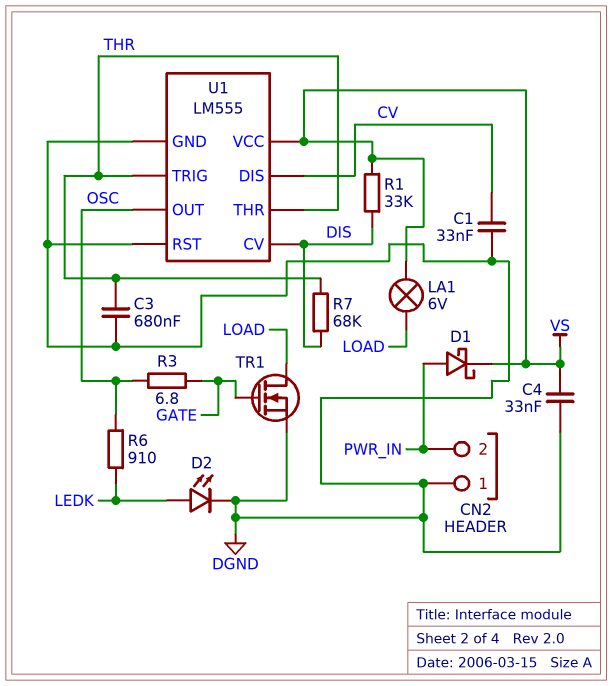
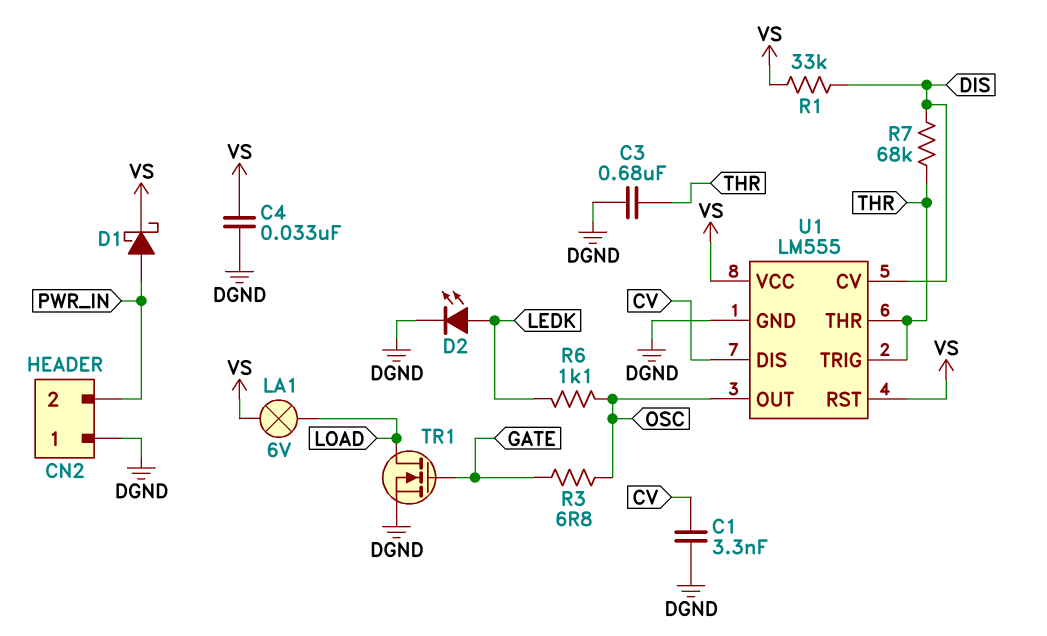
C1: 33nF (CV, DGND) -> 3.3nF (CV, DGND)
R6: 910 (LEDK, OSC) -> 1.1k (LEDK, OSC)
U1 pin RST: DGND -> VS

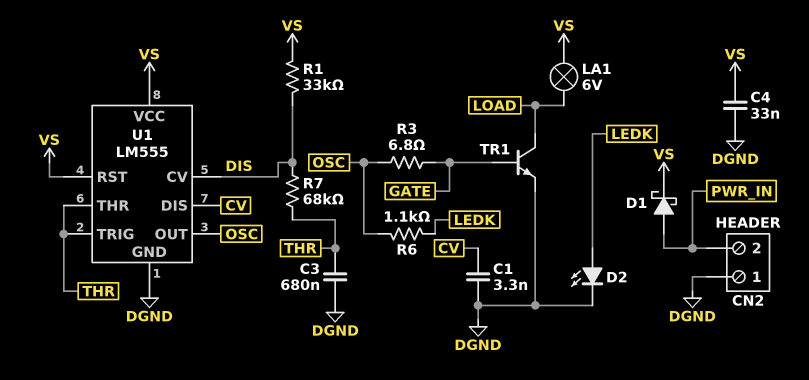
TR1: NMOS (G GATE, D LOAD, S DGND) -> NPN (B GATE, C LOAD, E DGND)

